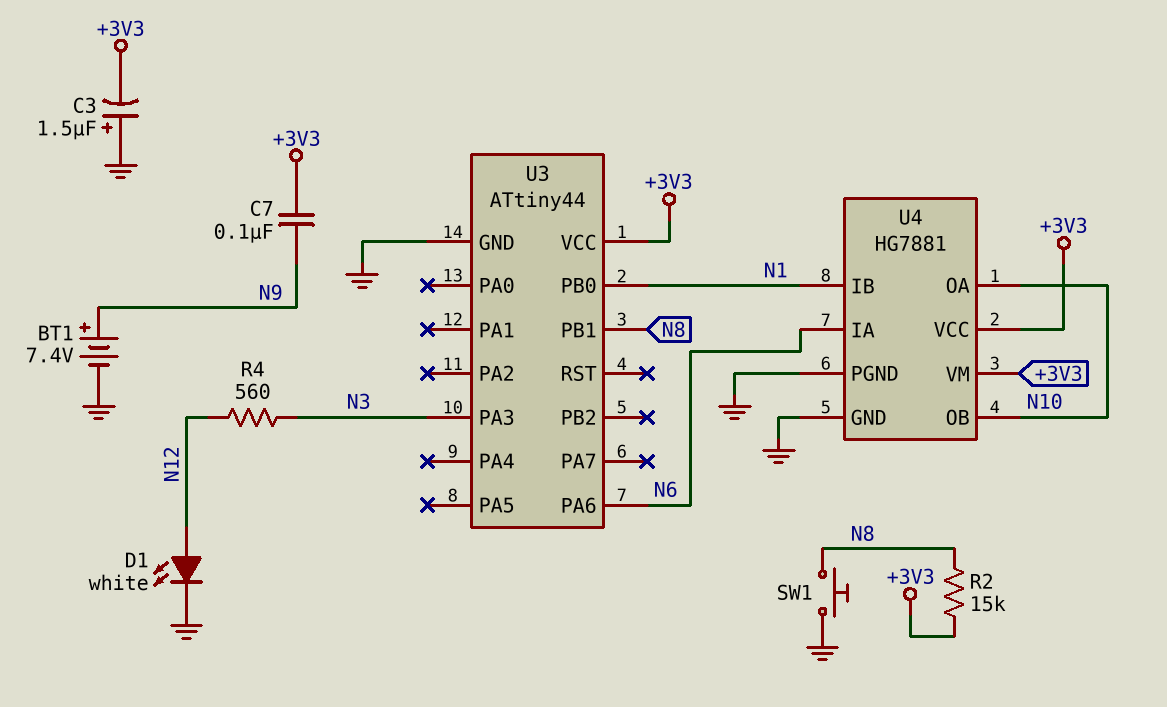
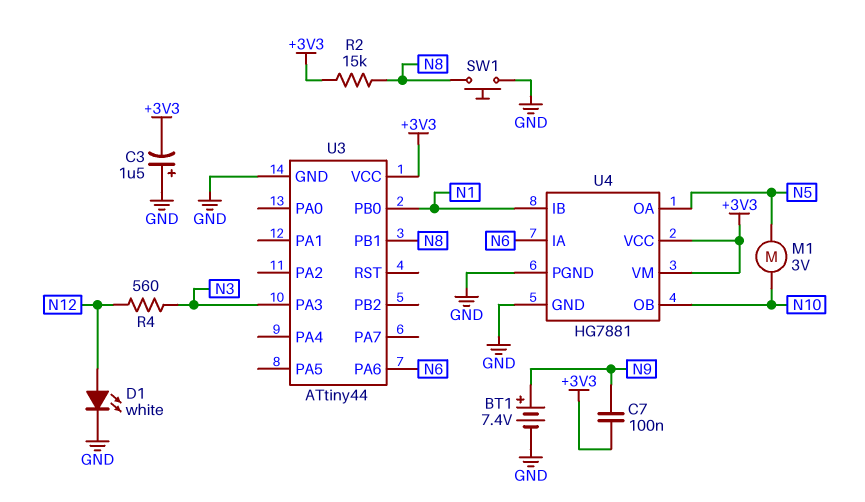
M1: none -> motor 3V (N5, N10)
U4 pin OA: N10 -> N5

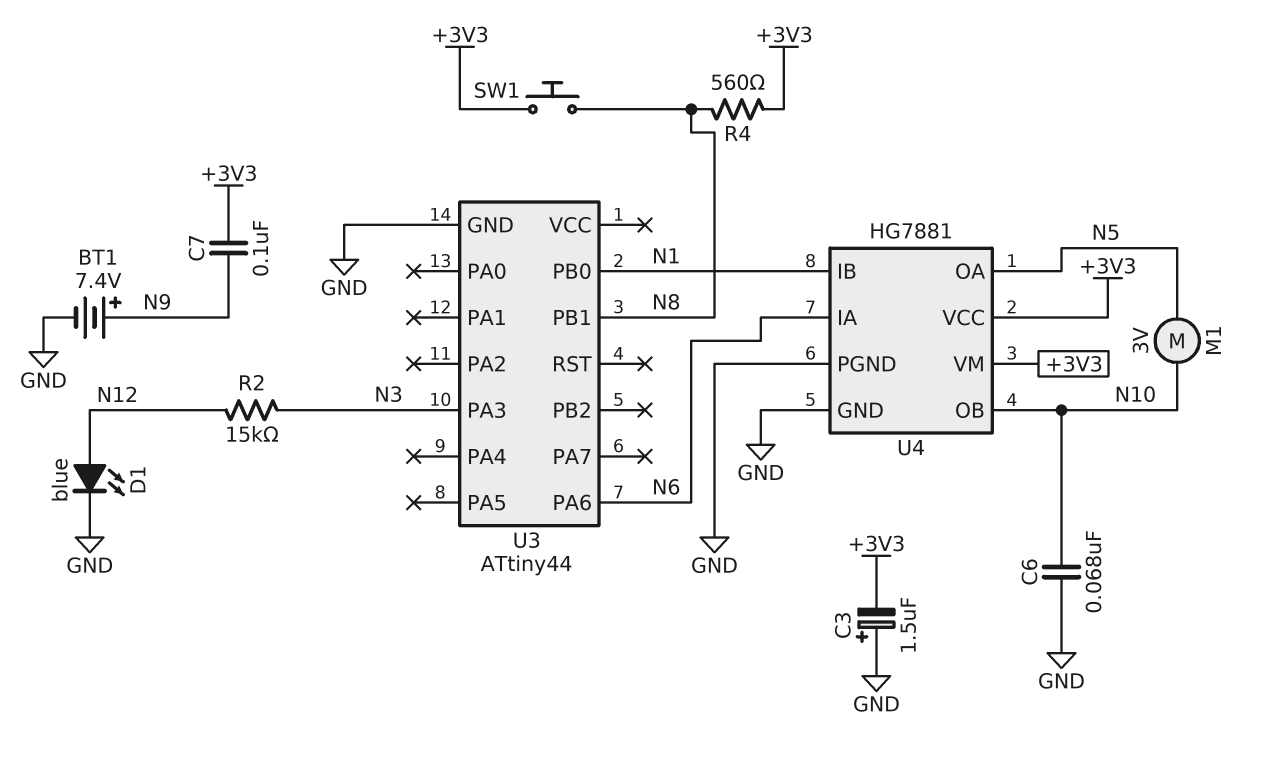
C6: none -> 68nF (GND, N10)
D1: LED white (A N12, K GND) -> LED blue (A N12, K GND)
R2: 15k (+3V3, N8) -> 15k (N3, N12)
R4: 560 (N3, N12) -> 560 (+3V3, N8)
SW1: button (GND, N8) -> button (+3V3, N8)
U3 pin VCC: +3V3 -> none

